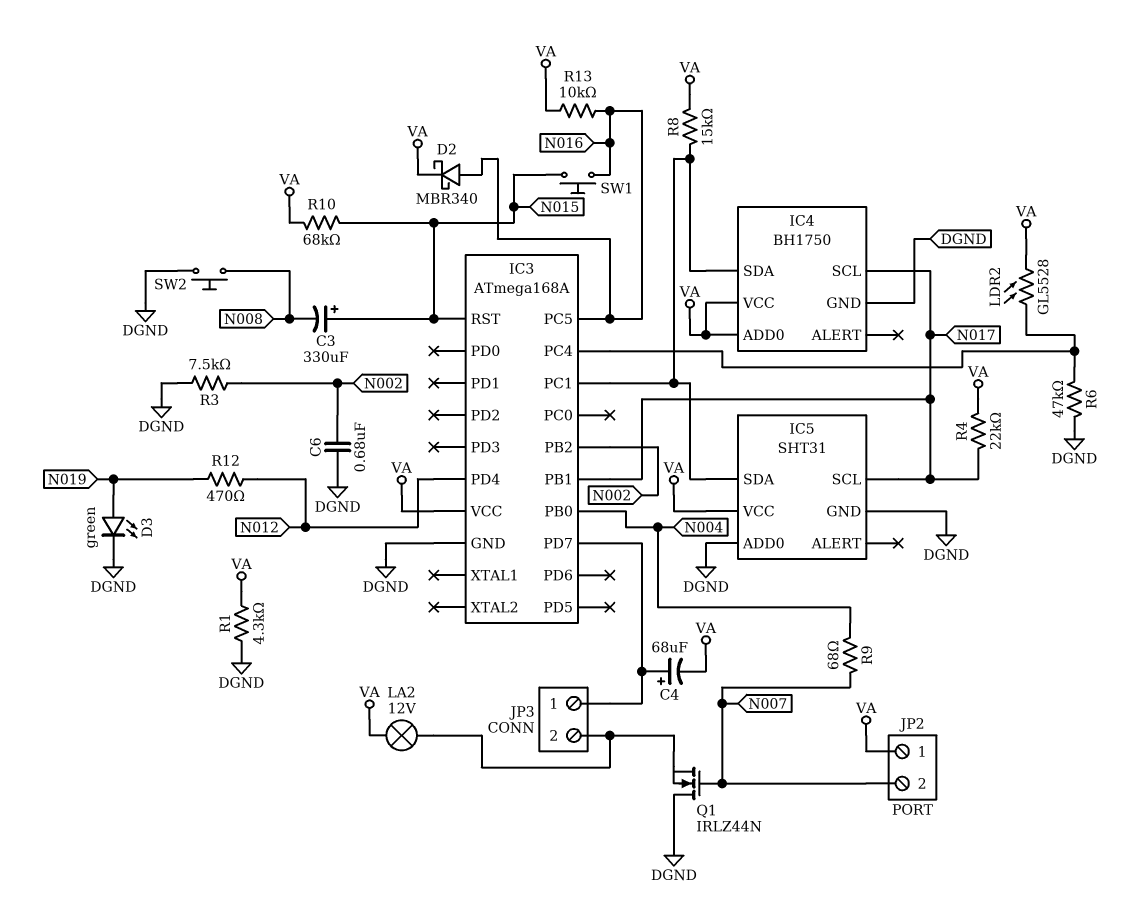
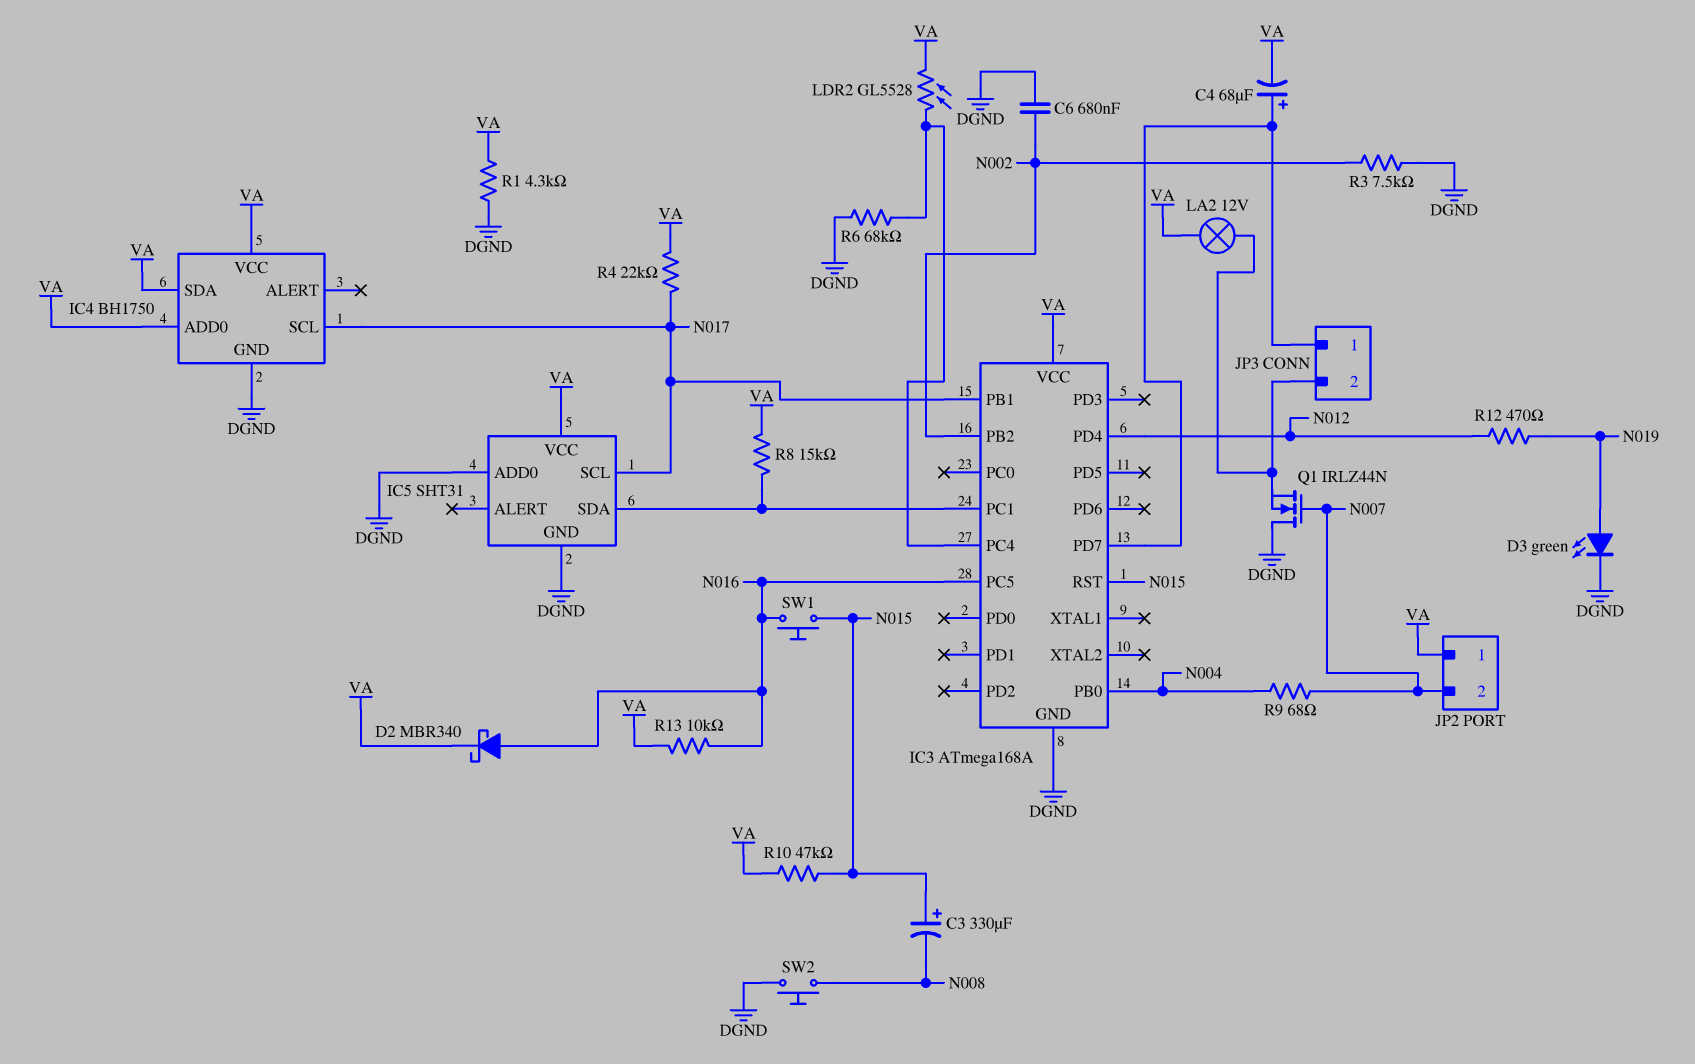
IC4 pin SDA: IC3/PC1 -> VA
R6: 47k (DGND, IC3/PC4) -> 68k (DGND, IC3/PC4)
R10: 68k (N015, VA) -> 47k (N015, VA)

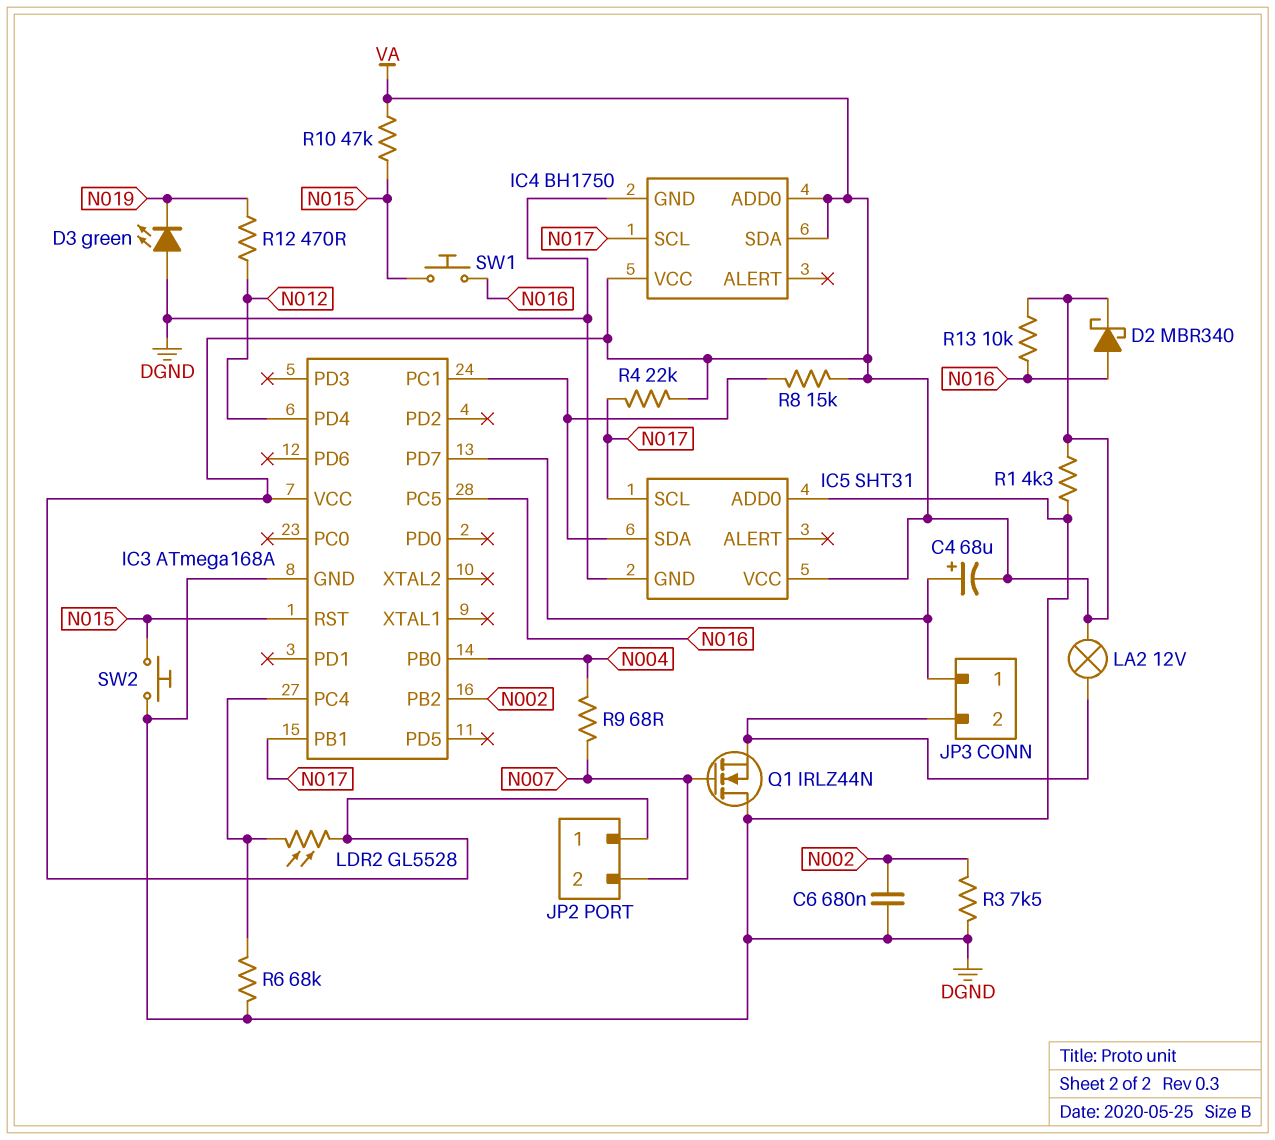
C3: 330uF (plus N015, minus N008) -> none
D3: LED green (A N019, K DGND) -> LED green (A DGND, K N019)
SW2: button (DGND, N008) -> button (DGND, N015)

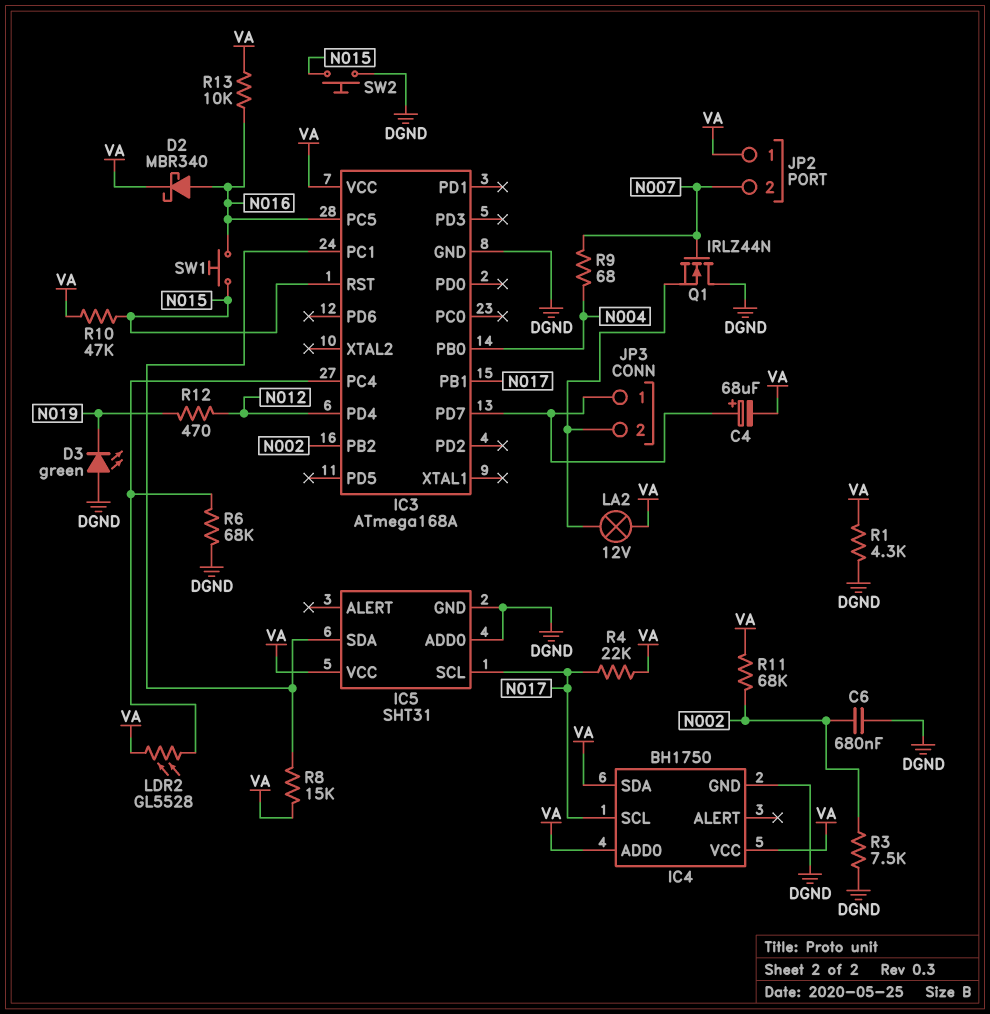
R11: none -> 68k (N002, VA)

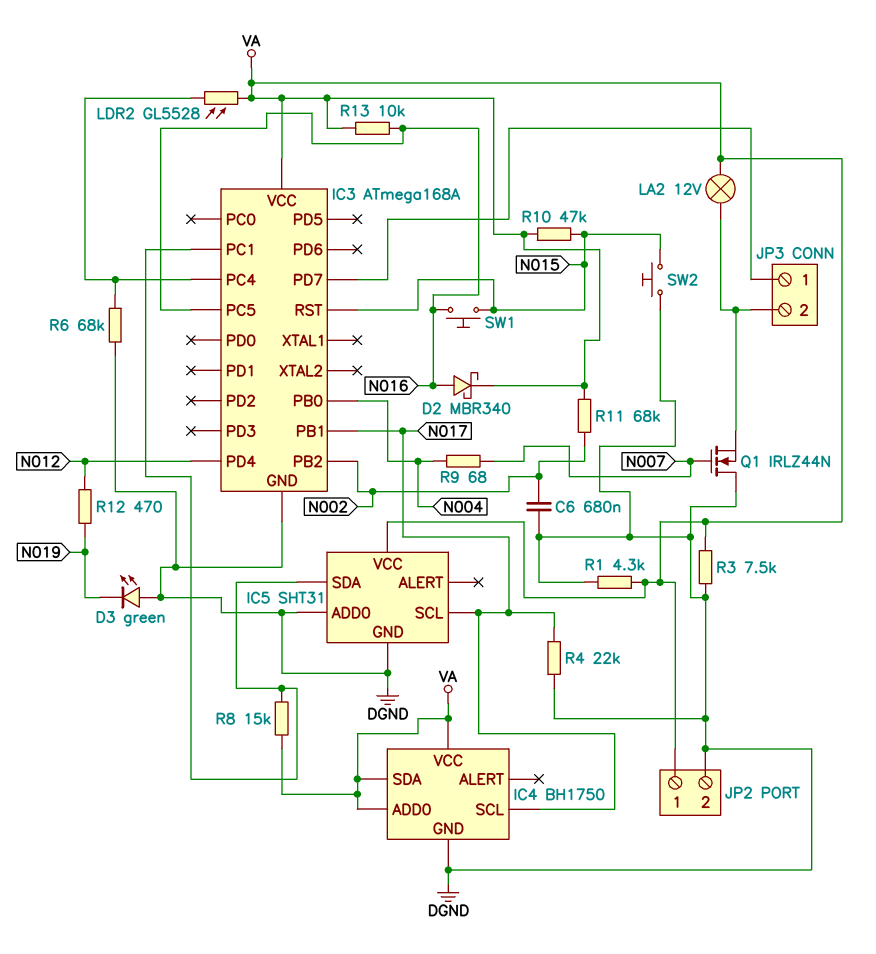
C4: 68uF (plus IC3/PD7, minus VA) -> none
JP2 pin 2: N007 -> DGND
R3: 7.5k (DGND, N002) -> 7.5k (DGND, VA)
R4: 22k (N017, VA) -> 22k (DGND, N017)

